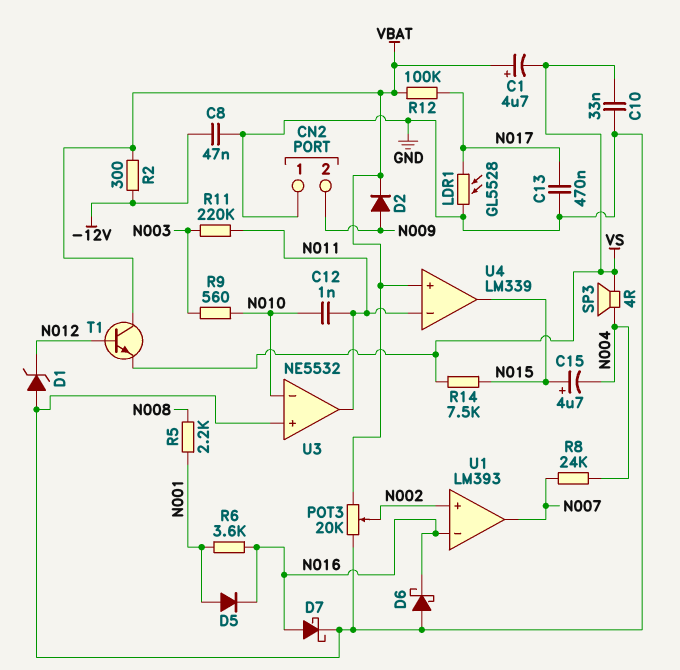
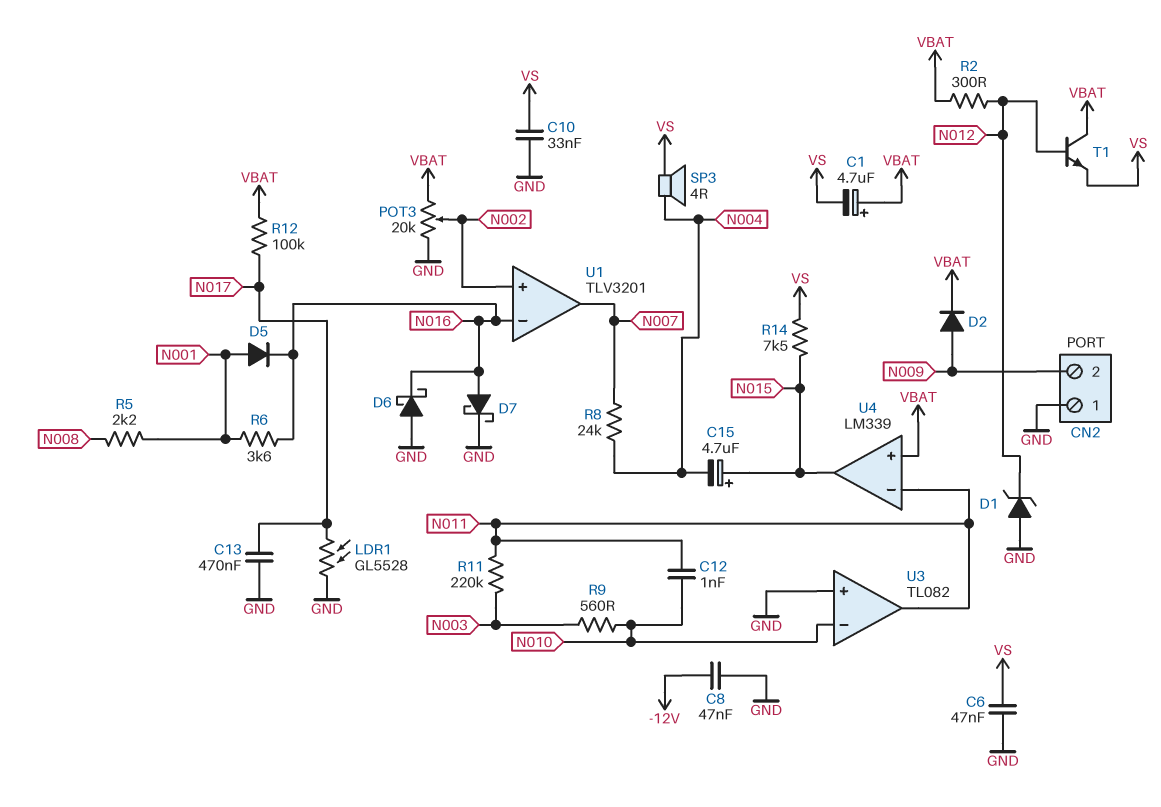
C6: none -> 47nF (GND, VS)
R2: 300 (-12V, VBAT) -> 300 (N012, VBAT)
U1: LM393 -> TLV3201
U3: NE5532 -> TL082

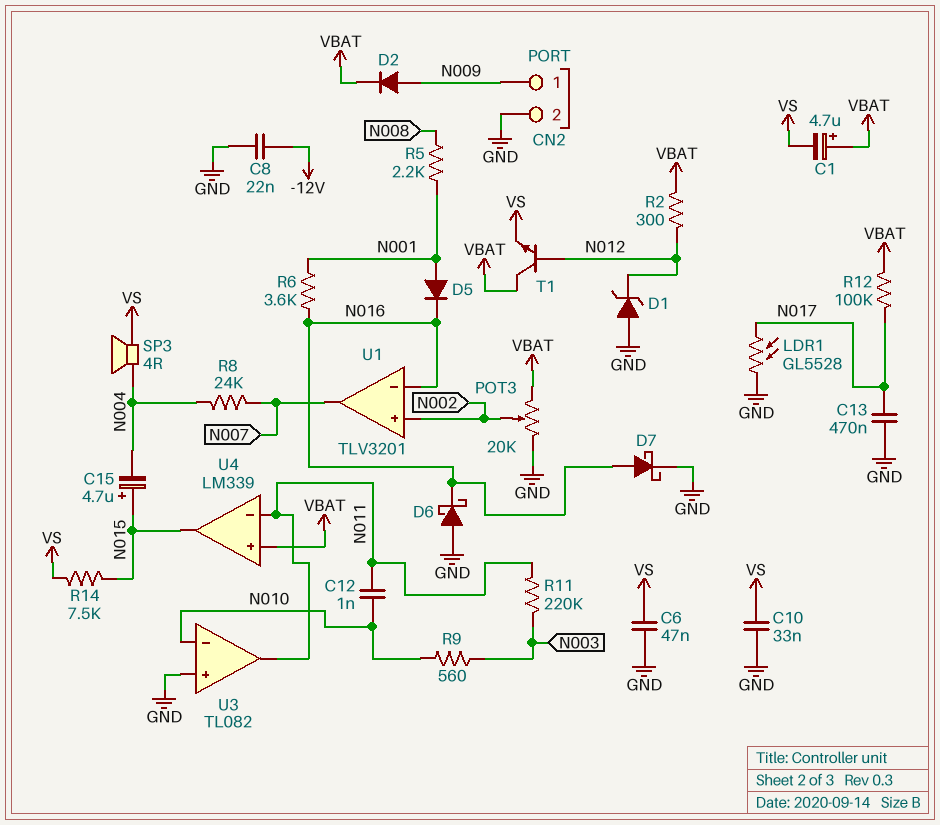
C8: 47nF (-12V, GND) -> 22nF (-12V, GND)
CN2 pin 1: GND -> N009
CN2 pin 2: N009 -> GND

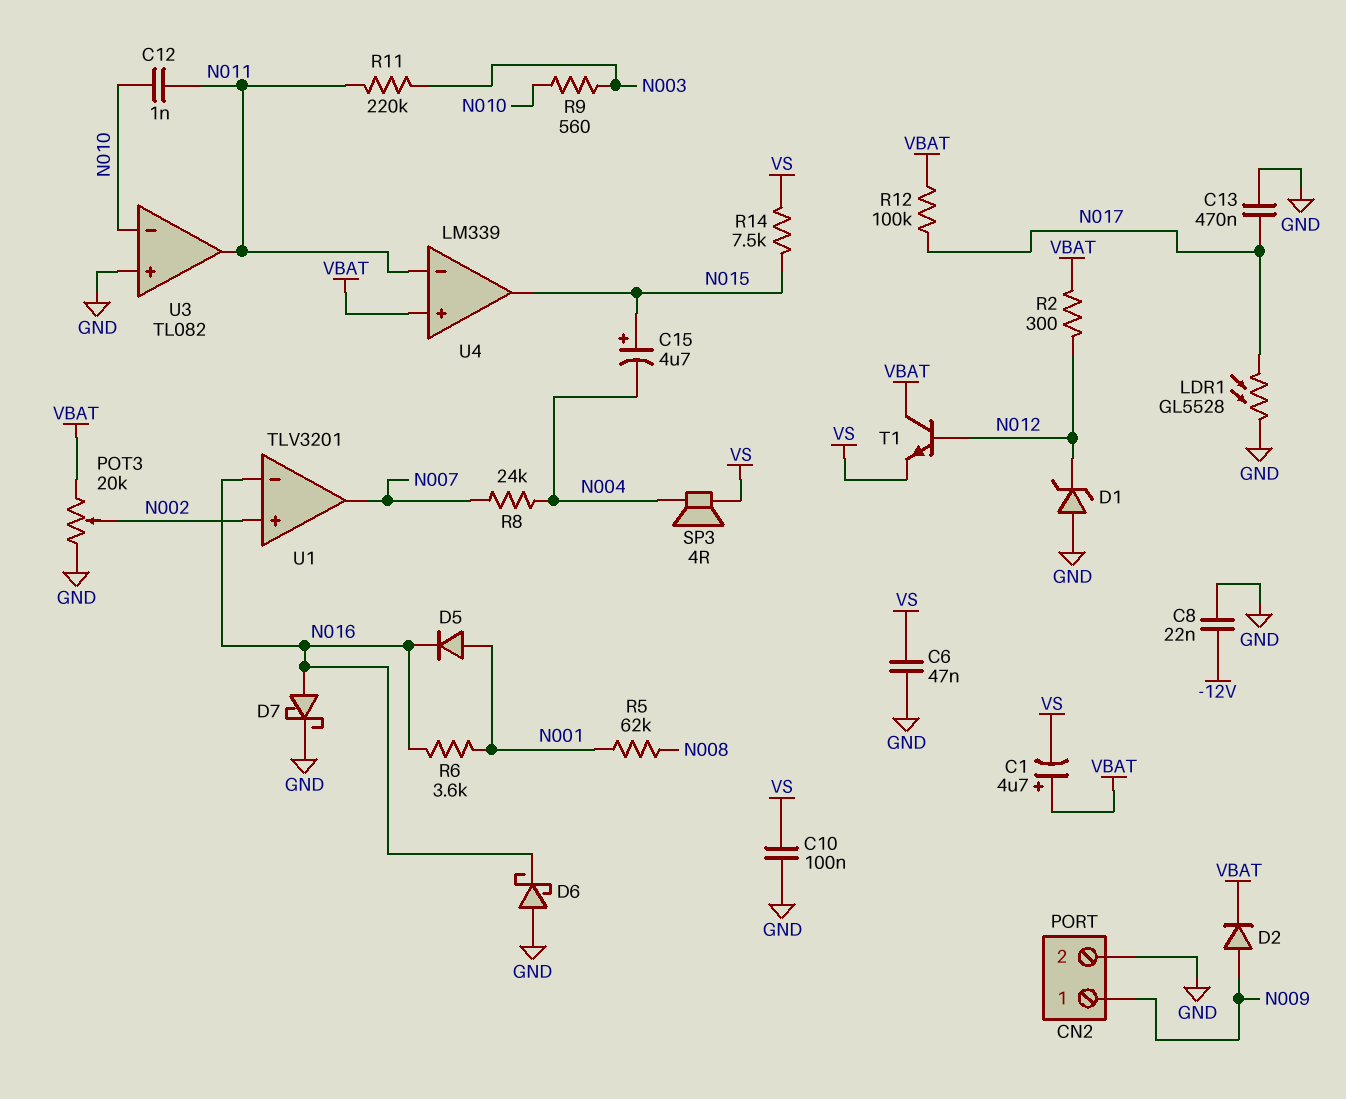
C10: 33nF (GND, VS) -> 100nF (GND, VS)
R5: 2.2k (N001, N008) -> 62k (N001, N008)

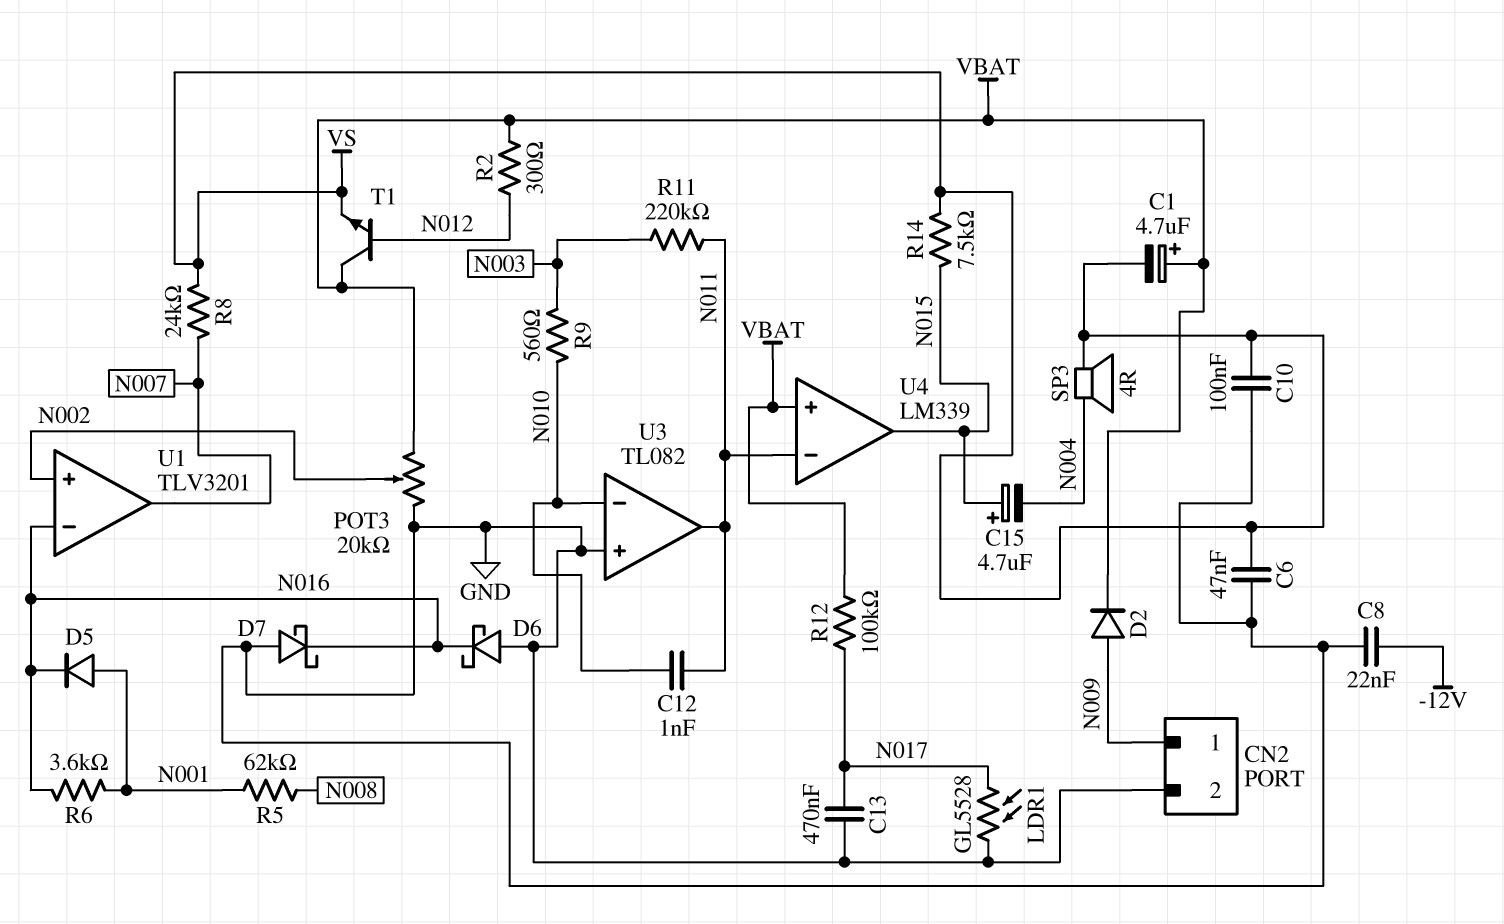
D1: zener (A GND, K N012) -> none
D7: schottky (A N016, K GND) -> schottky (A GND, K N016)
R8: 24k (N004, N007) -> 24k (N007, VS)

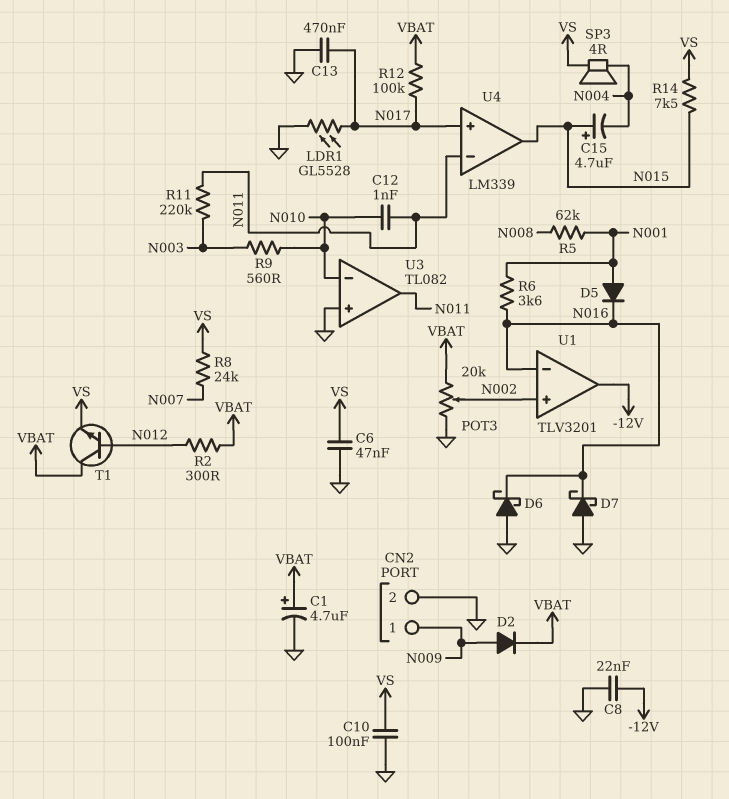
C1: 4.7uF (plus VBAT, minus VS) -> 4.7uF (plus VBAT, minus GND)
U1 pin out: N007 -> -12V
U4 pin in+: VBAT -> N017

